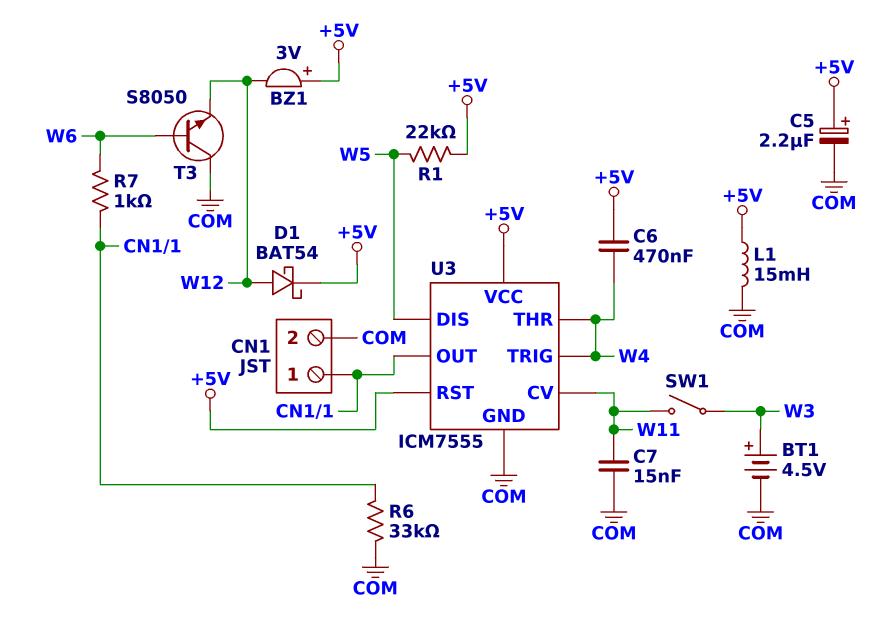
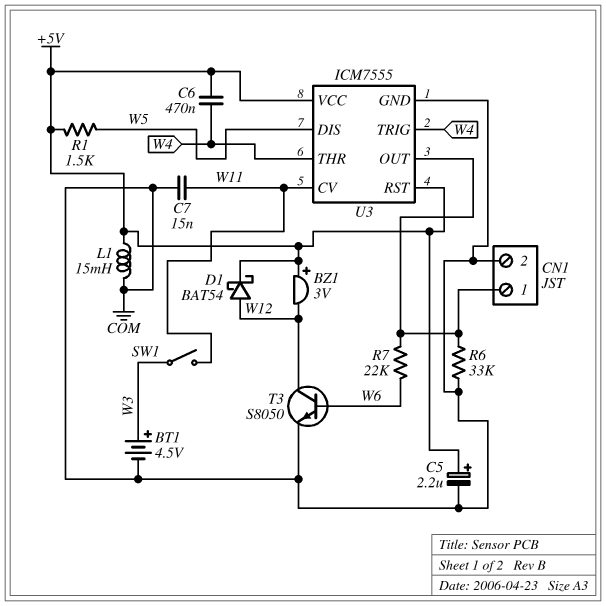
R1: 22k (+5V, W5) -> 1.5k (+5V, W5)
R7: 1k (CN1/1, W6) -> 22k (CN1/1, W6)
T3: NPN S8050 (B W6, C COM, E W12) -> NPN S8050 (B W6, C W12, E COM)

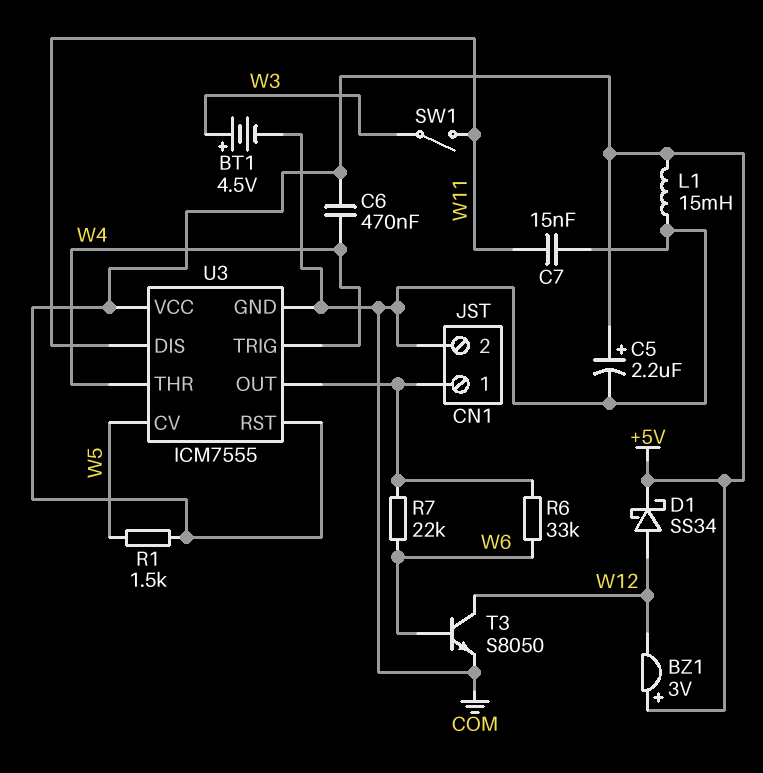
D1: schottky BAT54 (A W12, K +5V) -> schottky SS34 (A W12, K +5V)
R6: 33k (CN1/1, COM) -> 33k (CN1/1, W6)
U3 pin CV: W11 -> W5
U3 pin DIS: W5 -> W11

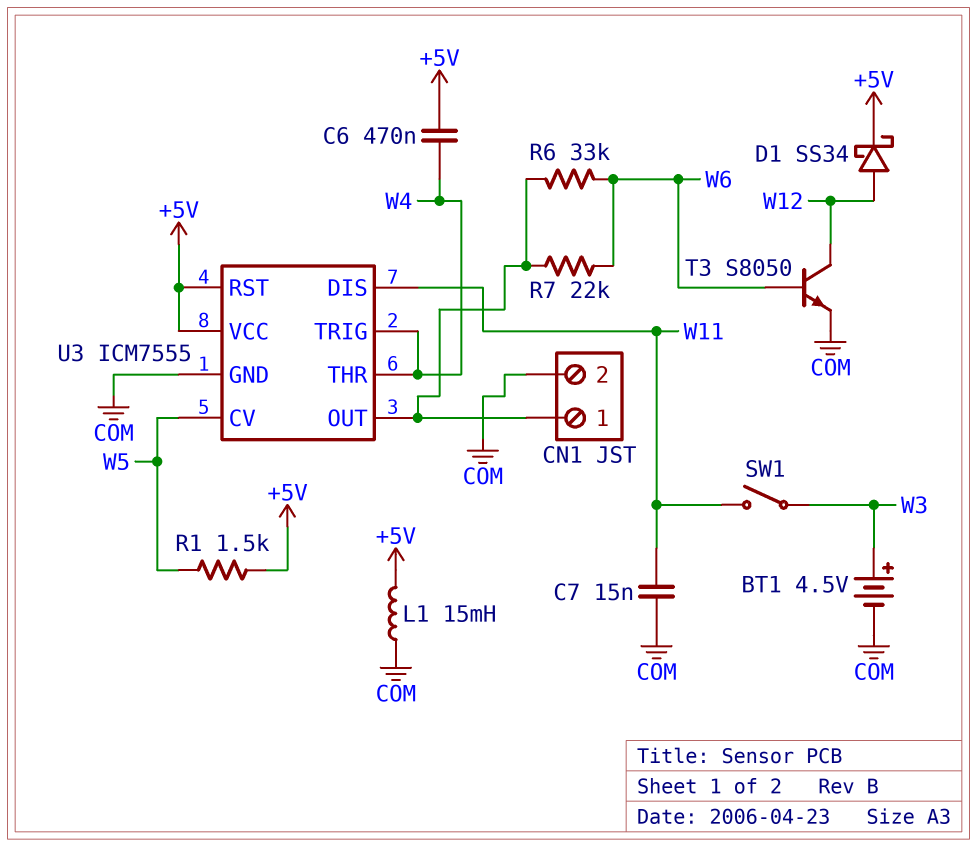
BZ1: buzzer 3V (plus +5V, minus W12) -> none
C5: 2.2uF (plus +5V, minus COM) -> none

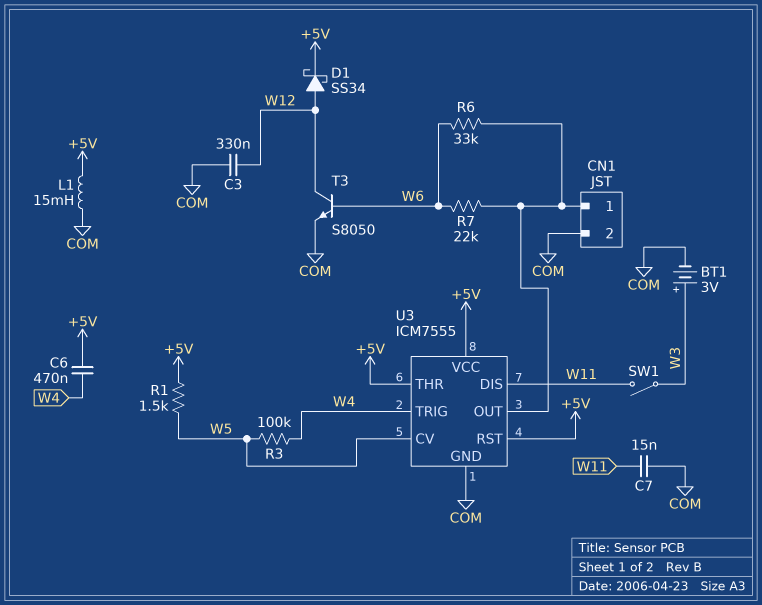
BT1: 4.5V (plus W3, minus COM) -> 3V (plus W3, minus COM)
C3: none -> 330nF (COM, W12)
R3: none -> 100k (W4, W5)
U3 pin THR: W4 -> +5V

